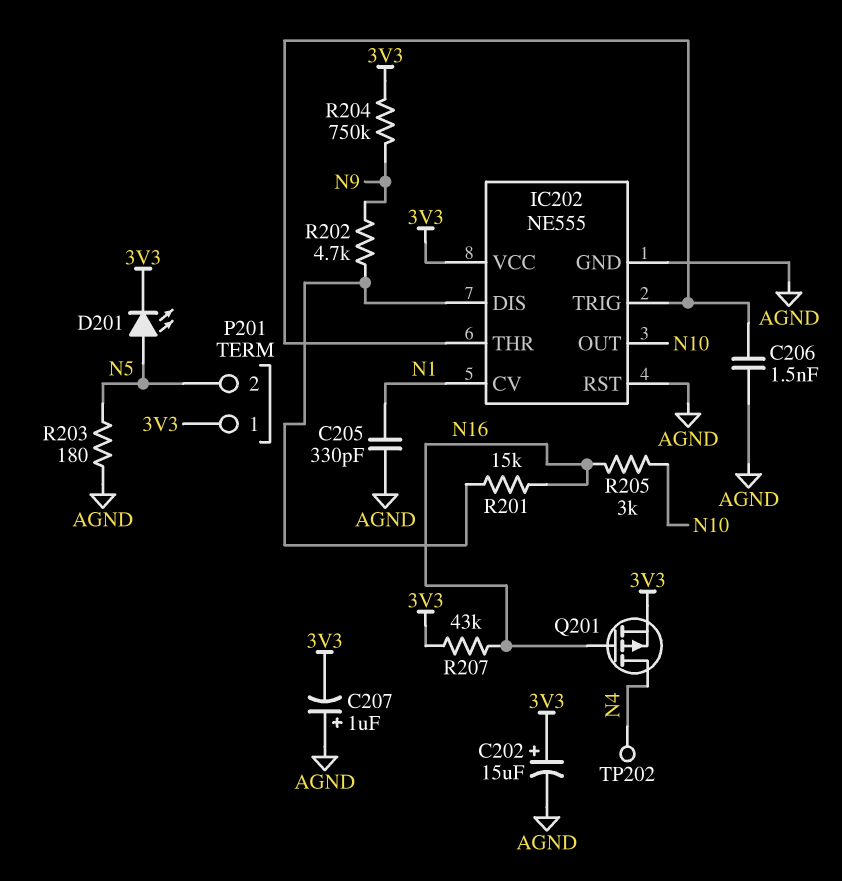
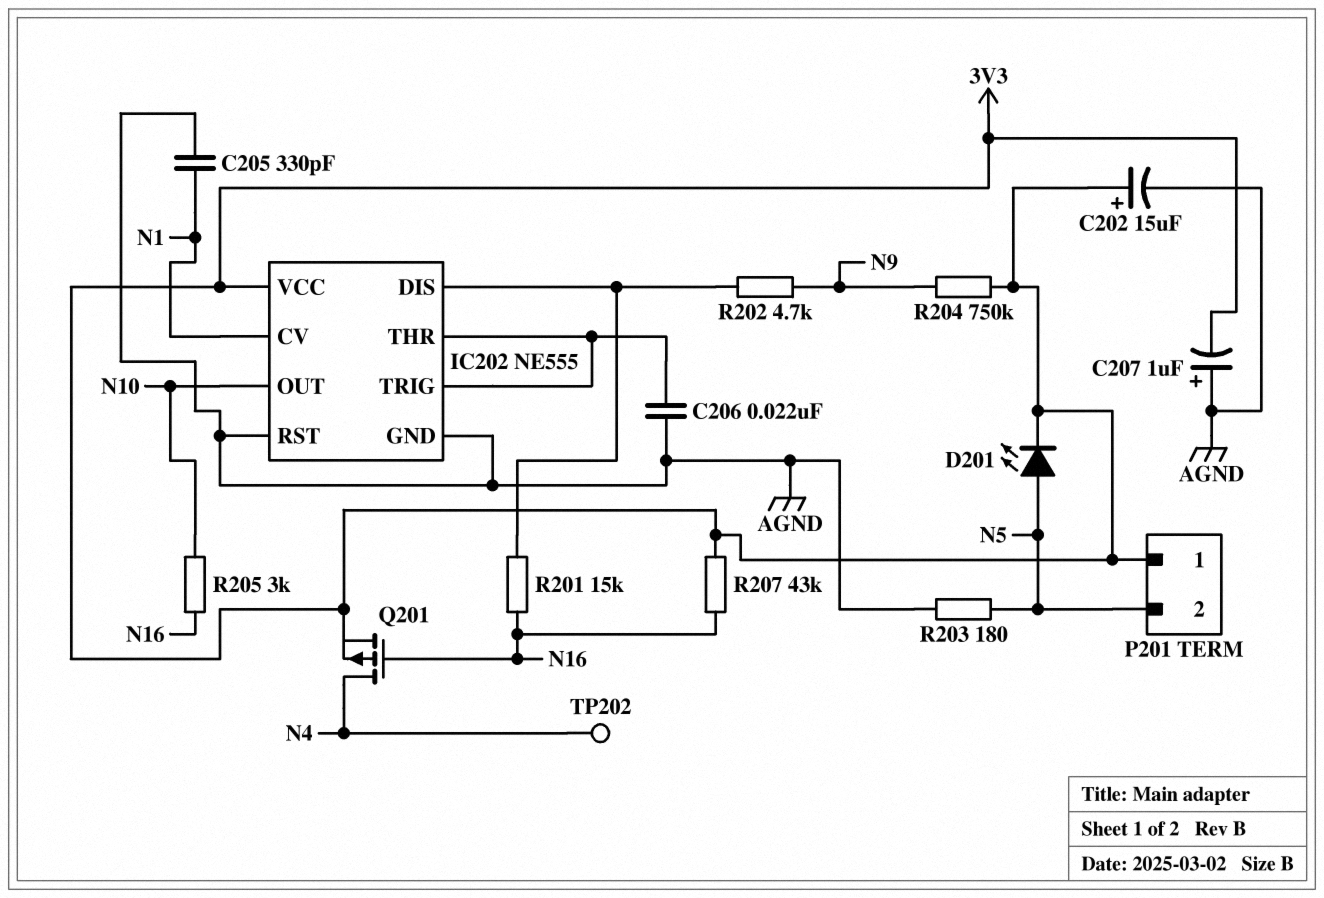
C206: 1.5nF (AGND, IC202/THR) -> 22nF (AGND, IC202/THR)

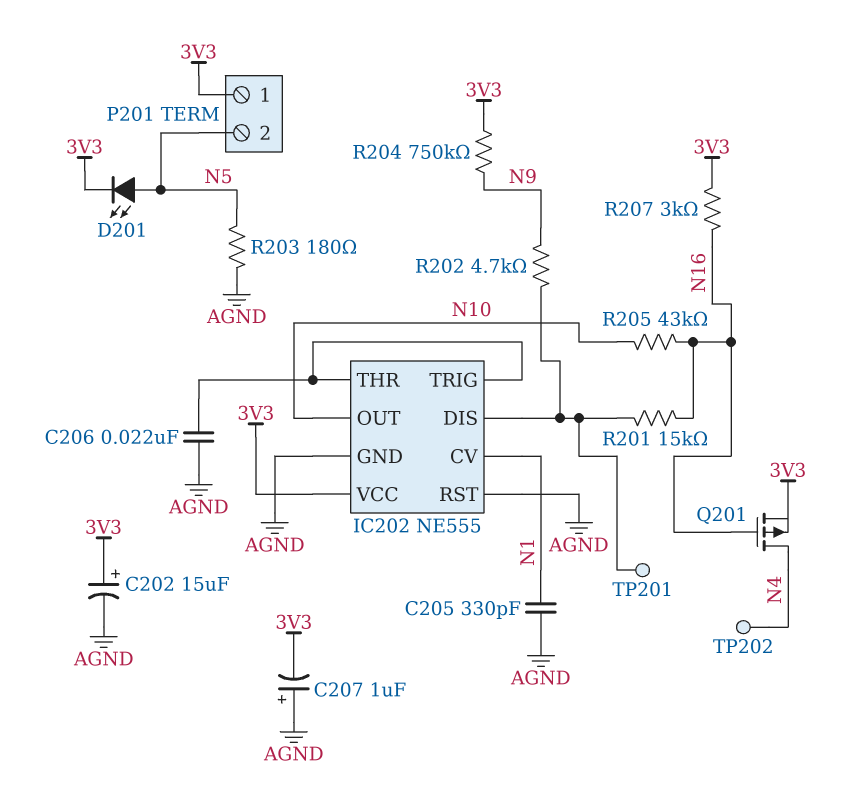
R205: 3k (N10, N16) -> 43k (N10, N16)
R207: 43k (3V3, N16) -> 3k (3V3, N16)
TP201: none -> test point (IC202/DIS)

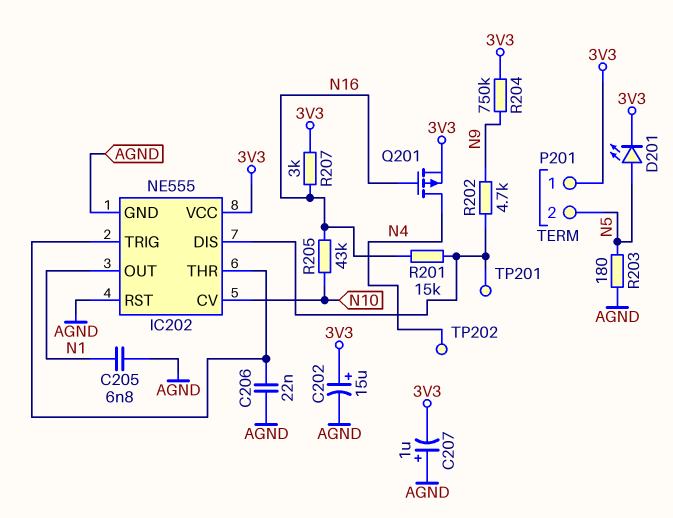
C205: 330pF (AGND, N1) -> 6.8nF (AGND, N1)
IC202 pin CV: N1 -> N10
IC202 pin OUT: N10 -> N1

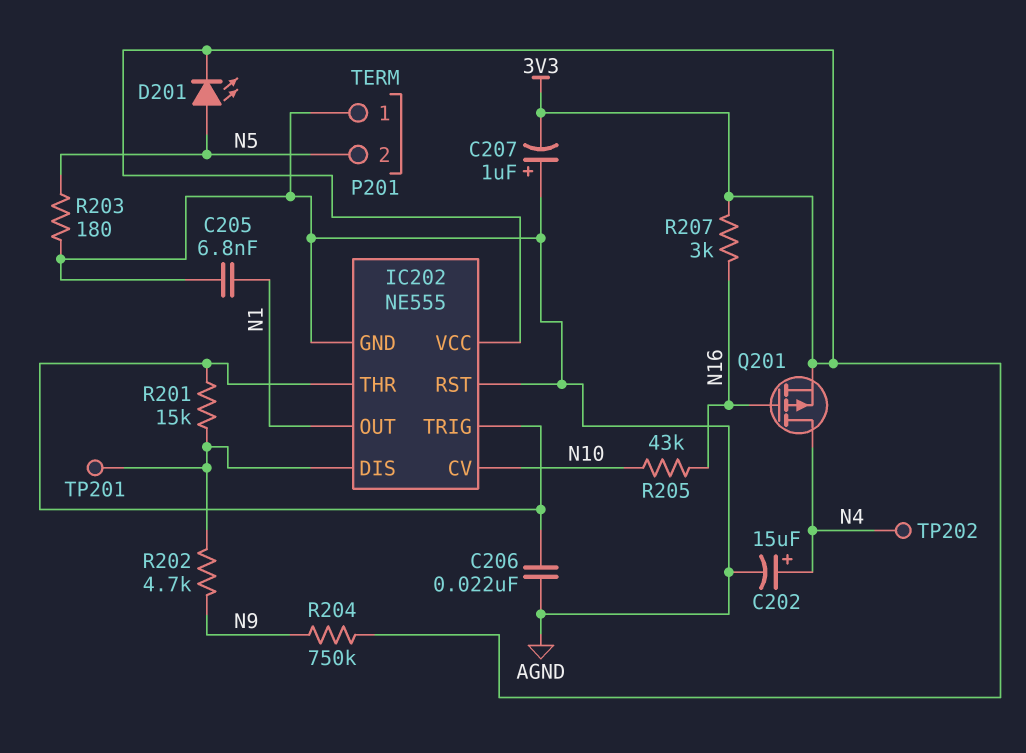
C202: 15uF (plus 3V3, minus AGND) -> 15uF (plus N4, minus AGND)
P201 pin 1: 3V3 -> AGND
R201: 15k (IC202/DIS, N16) -> 15k (IC202/DIS, IC202/THR)

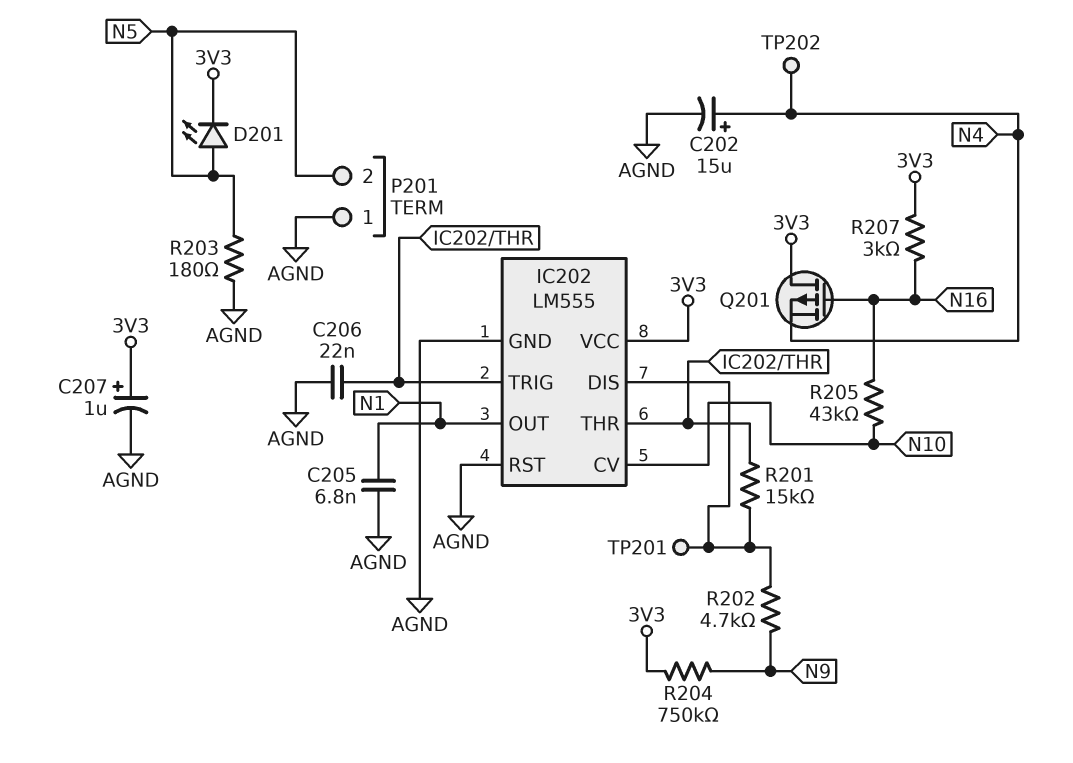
C207: 1uF (plus AGND, minus 3V3) -> 1uF (plus 3V3, minus AGND)
IC202: NE555 -> LM555
Q201: PMOS (G N16, D N4, S 3V3) -> PMOS (G N16, D 3V3, S N4)

